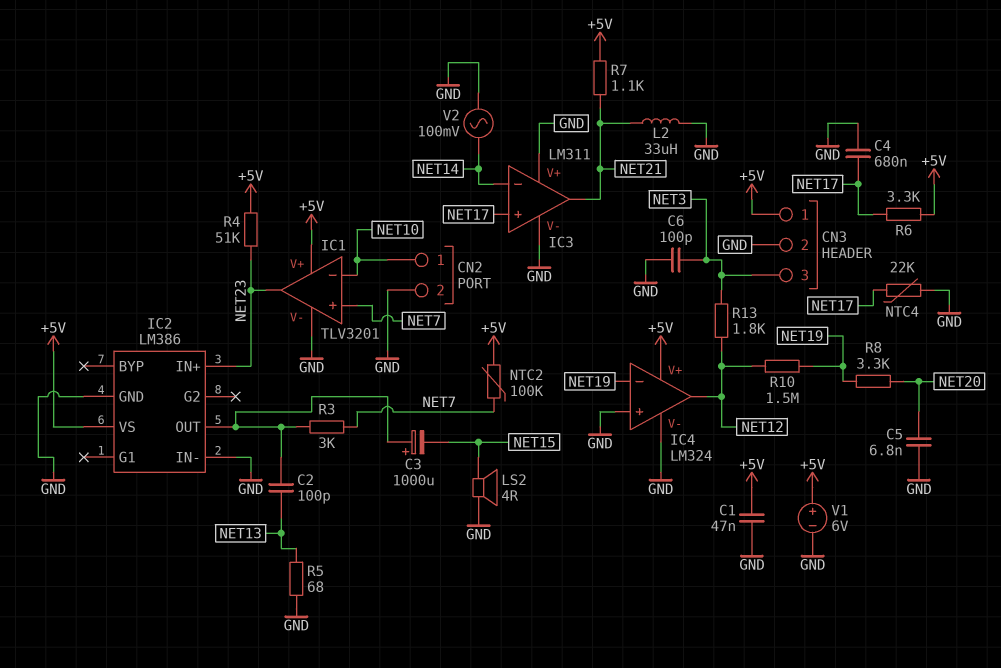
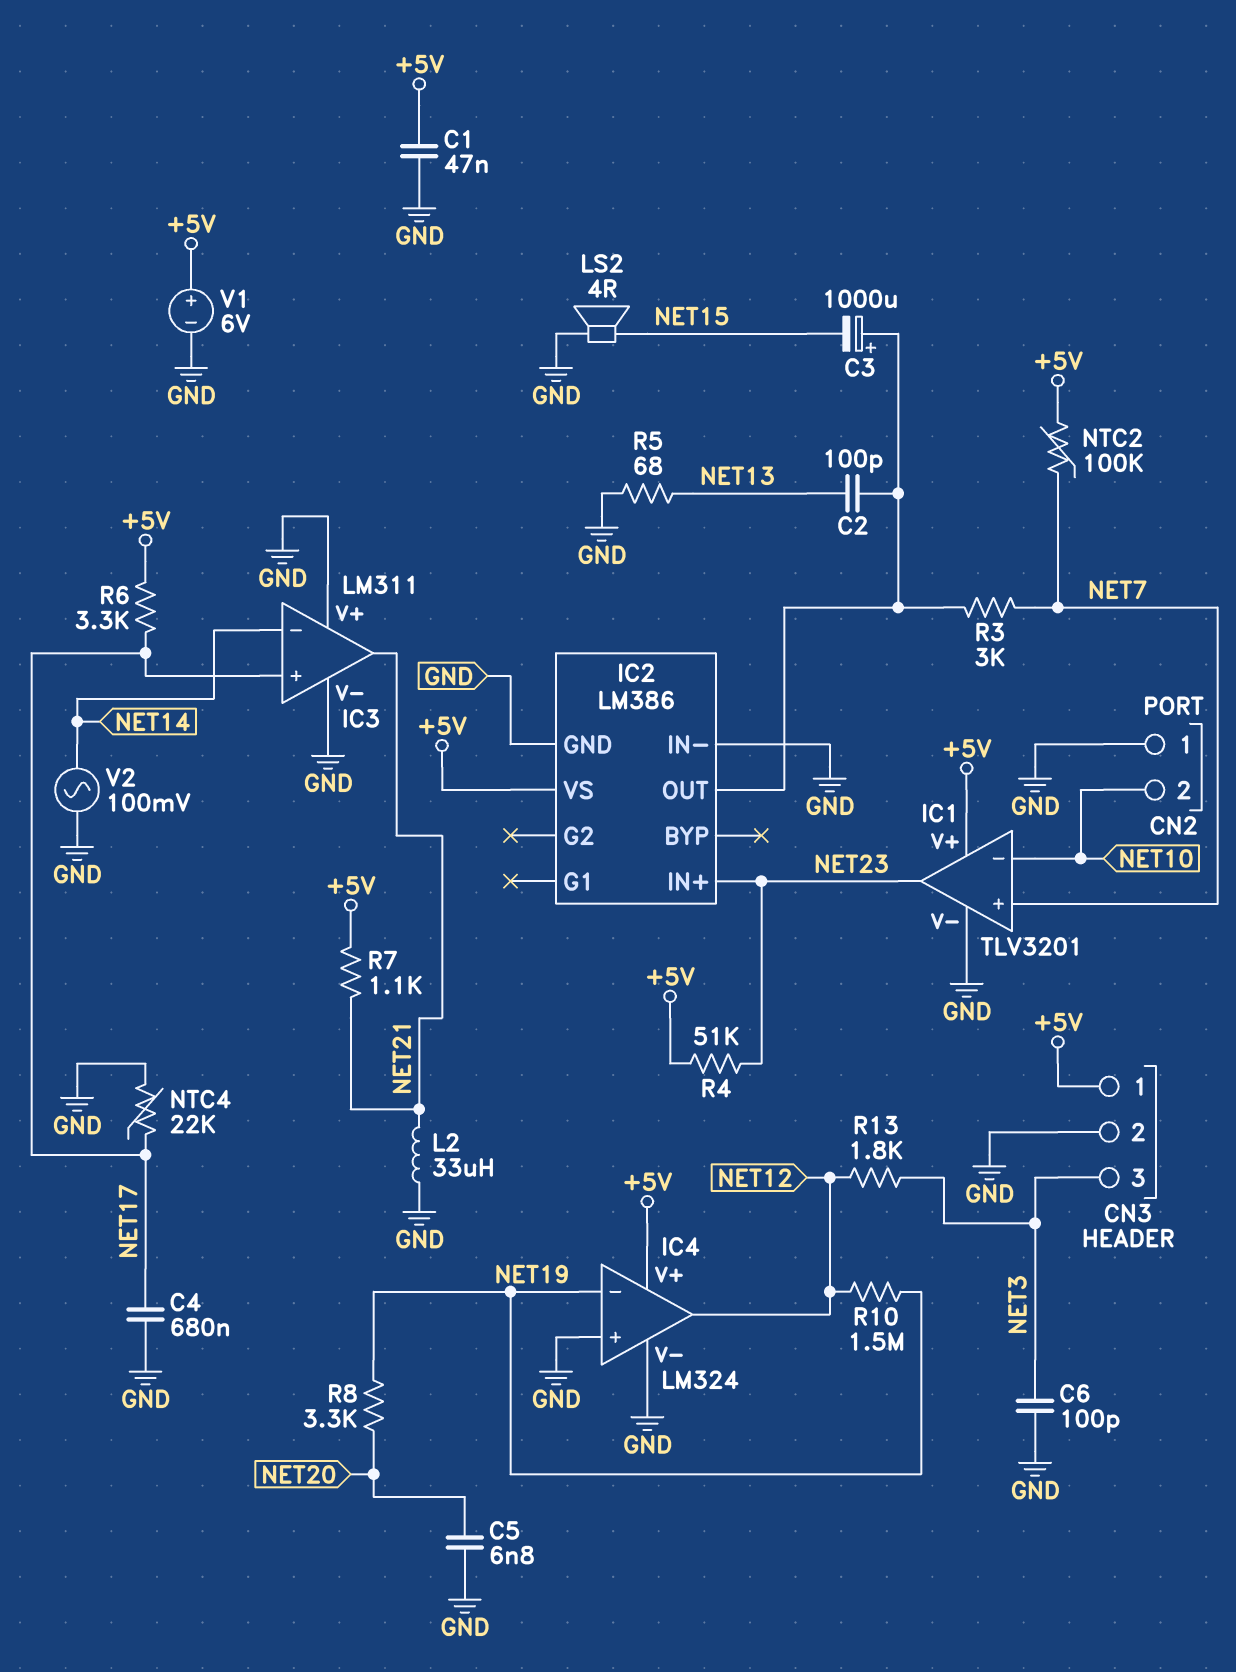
CN2 pin 1: NET10 -> GND
CN2 pin 2: GND -> NET10

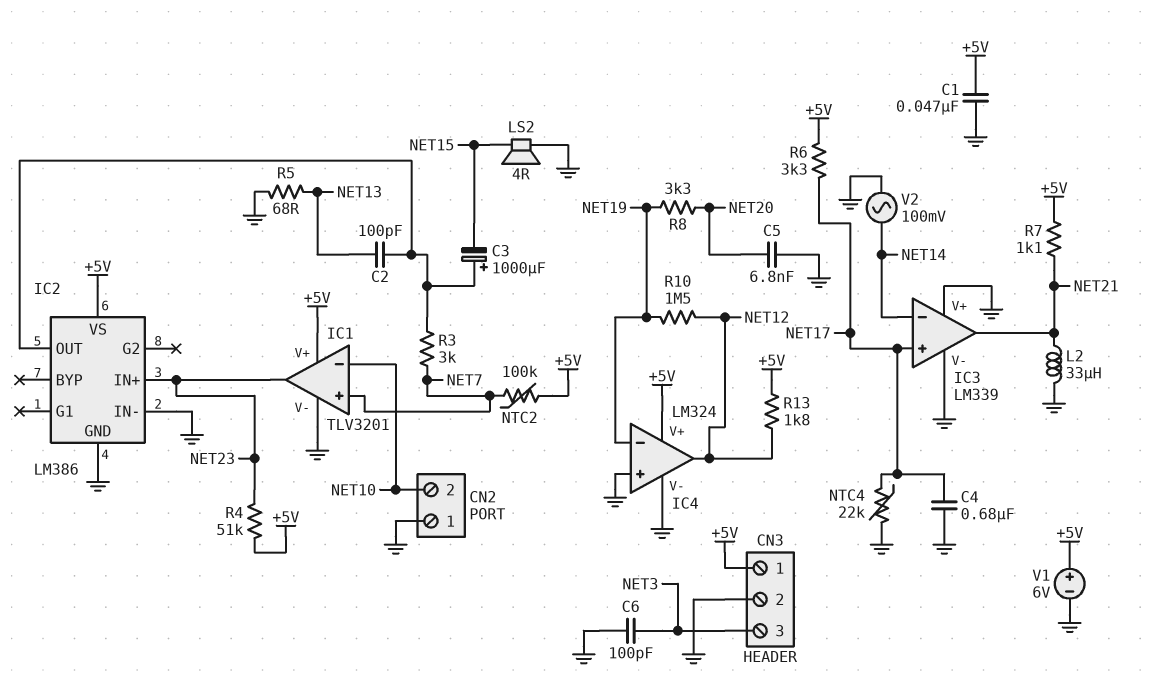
IC3: LM311 -> LM339
R13: 1.8k (NET3, NET12) -> 1.8k (+5V, NET12)

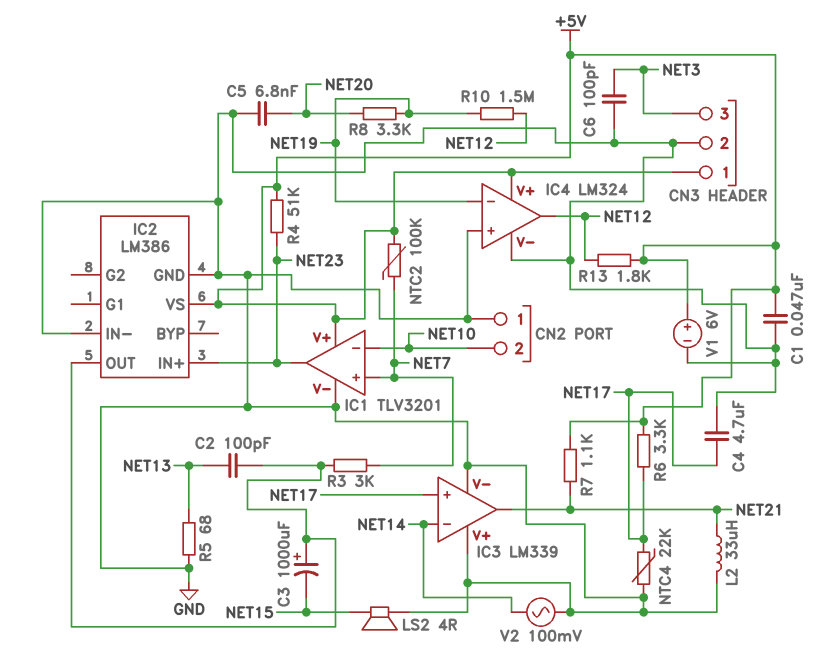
C4: 680nF (GND, NET17) -> 4.7uF (GND, NET17)

